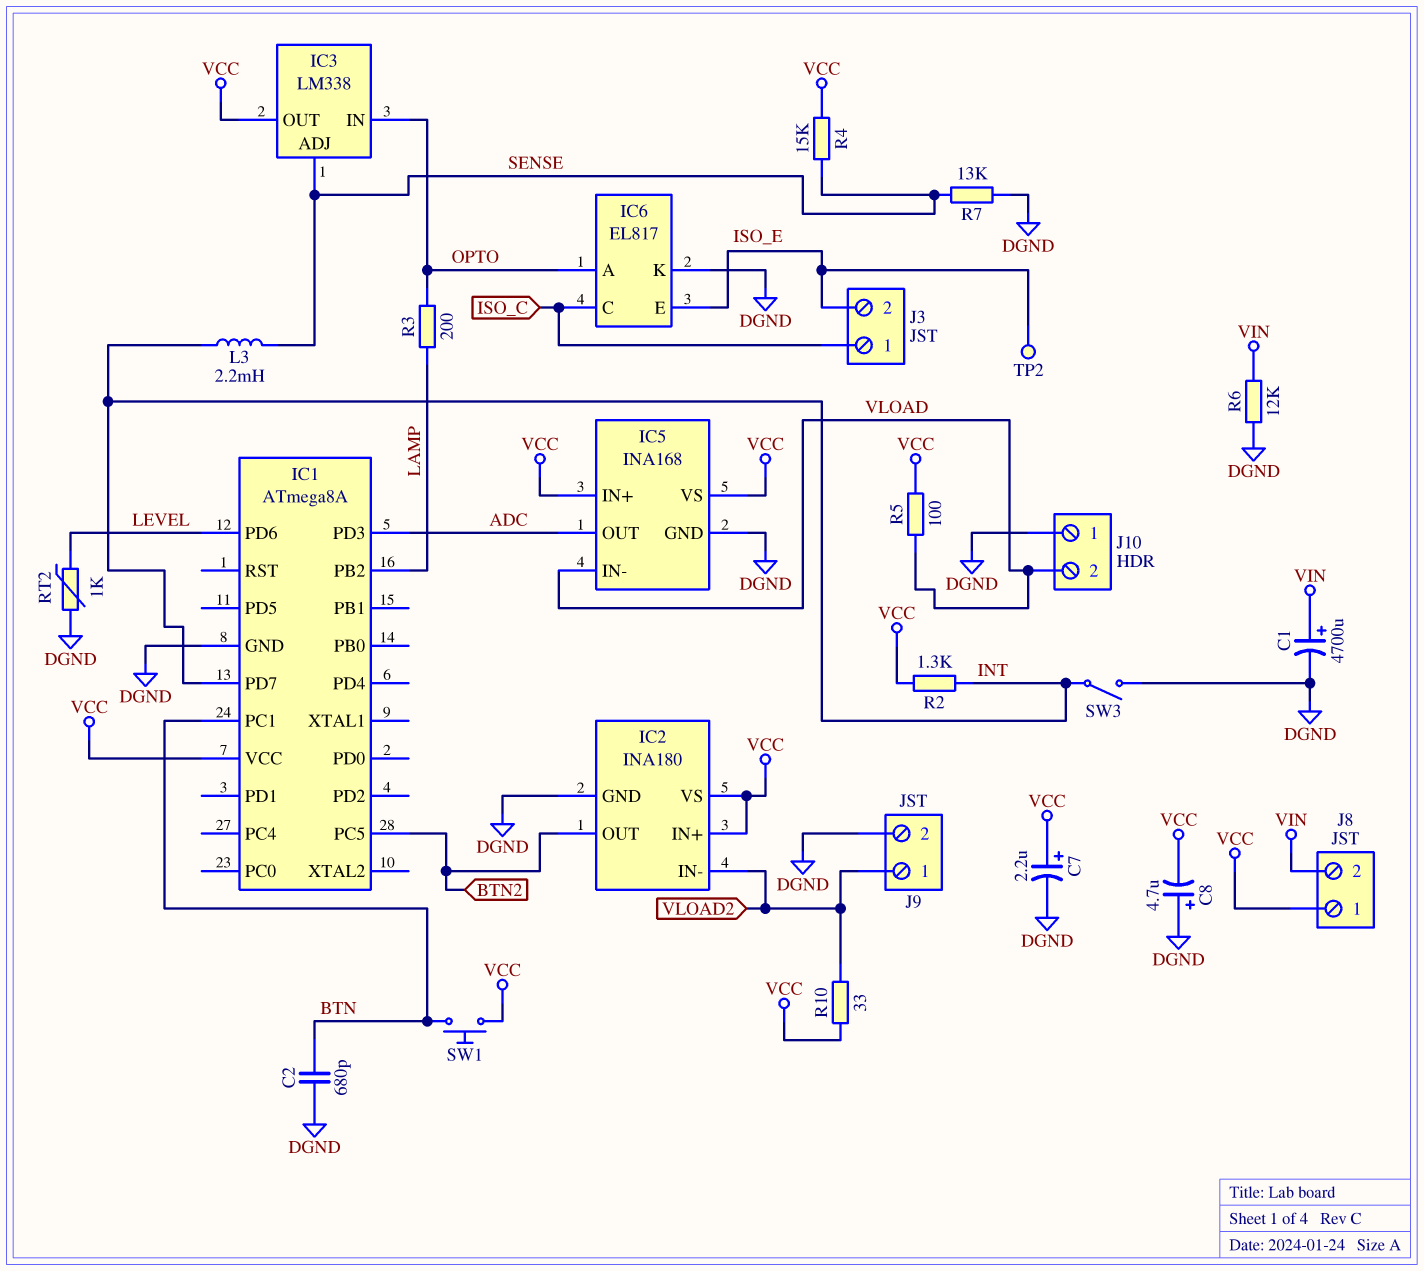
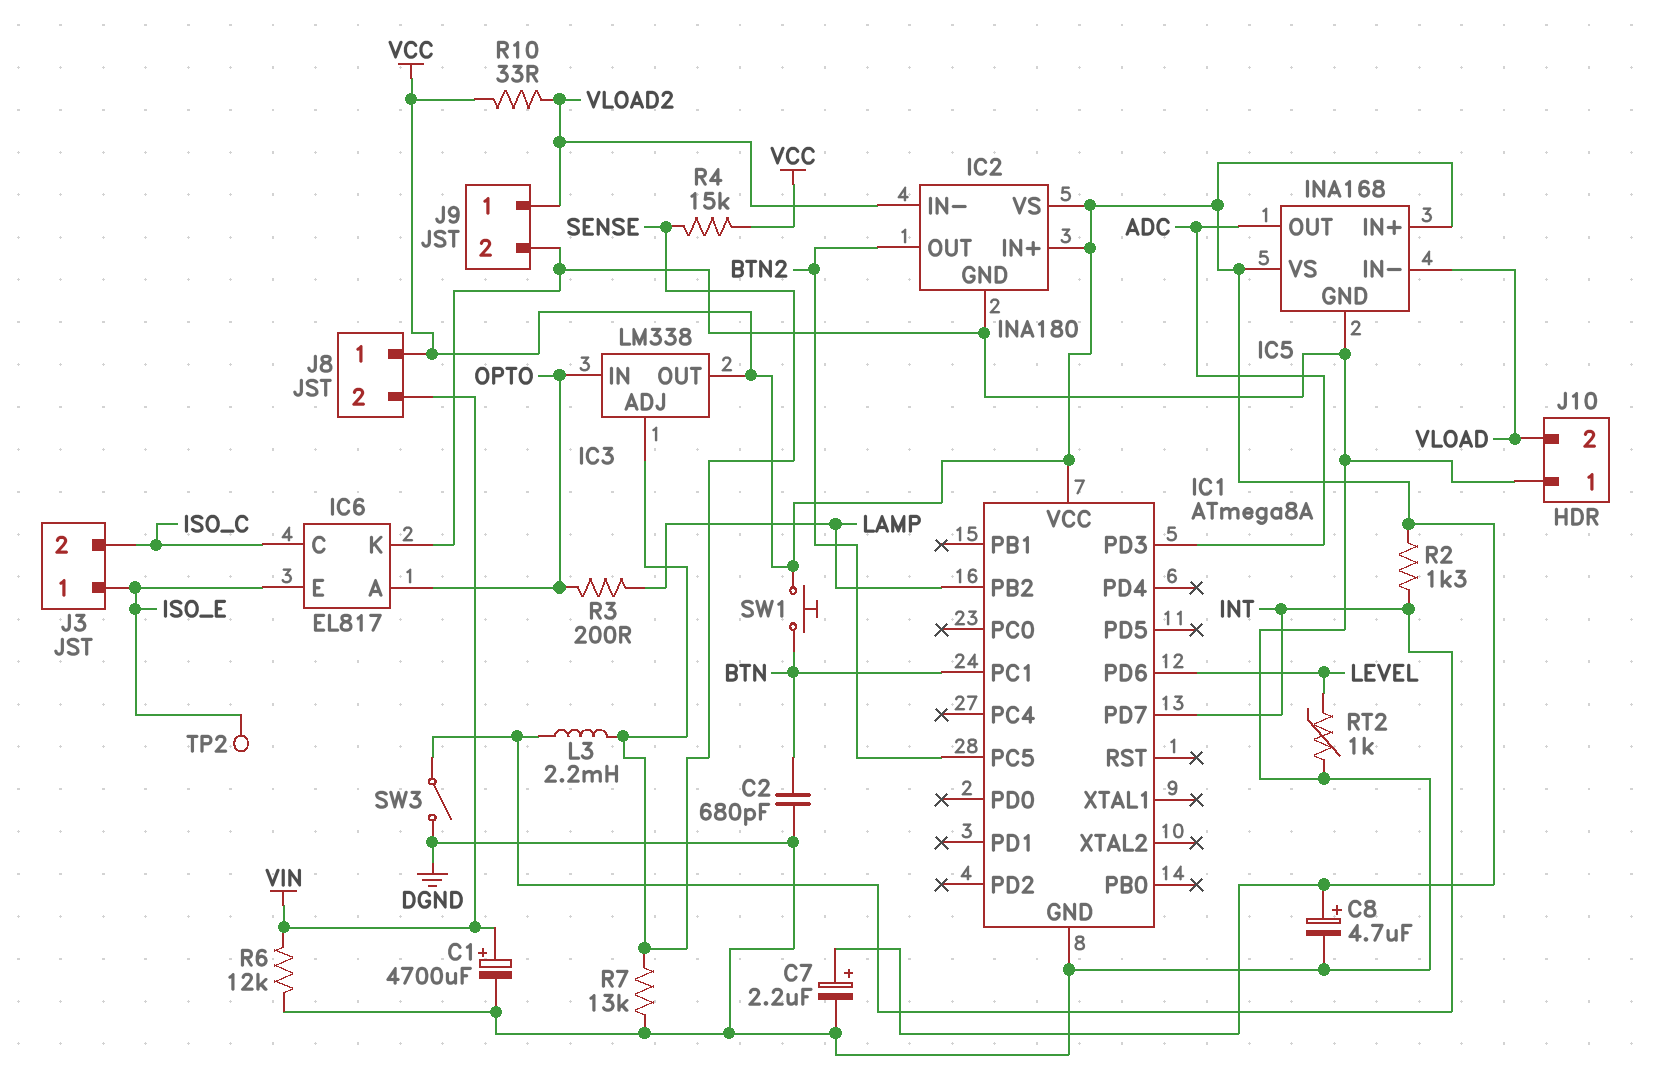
C8: 4.7uF (plus DGND, minus VCC) -> 4.7uF (plus VCC, minus DGND)
J3 pin 1: ISO_C -> ISO_E
J3 pin 2: ISO_E -> ISO_C
R5: 100 (VCC, VLOAD) -> none

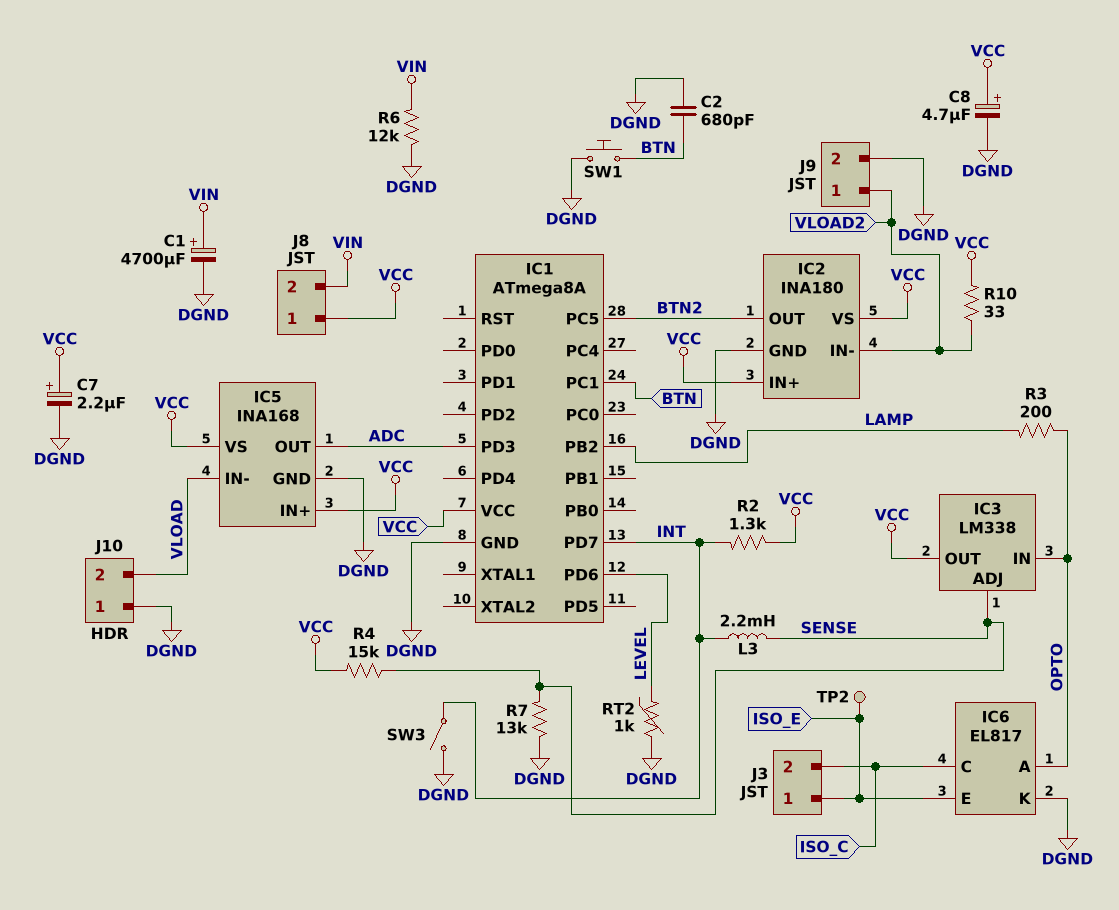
SW1: button (BTN, VCC) -> button (BTN, DGND)

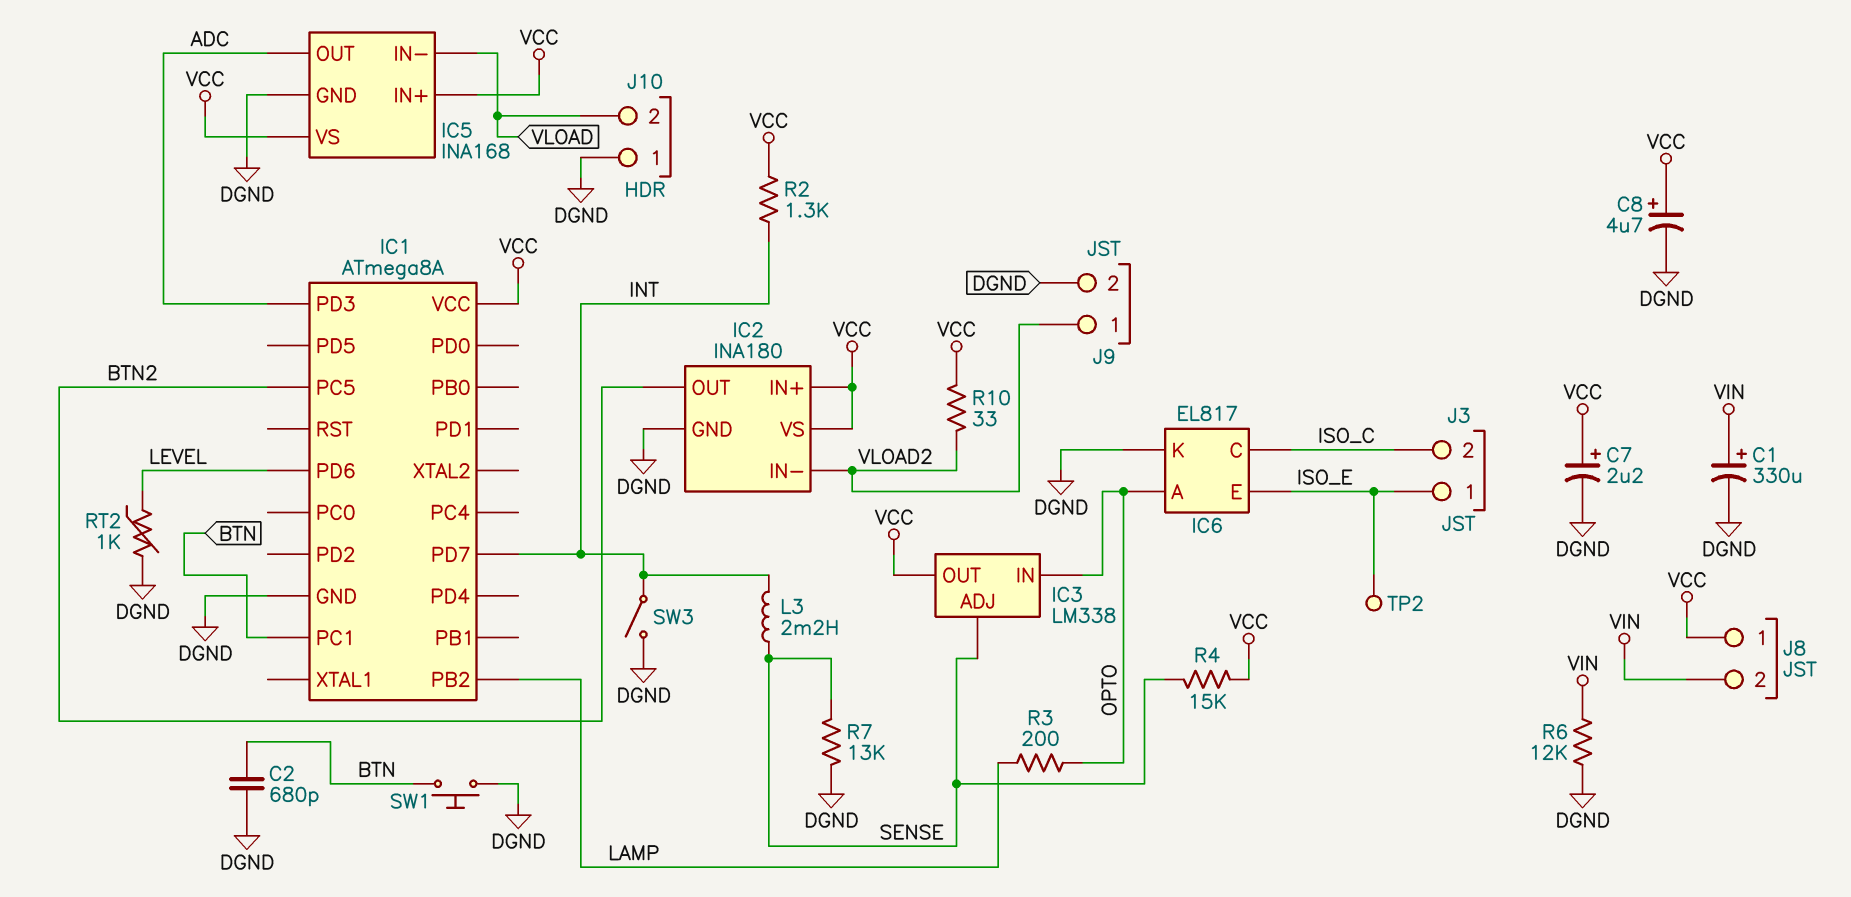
C1: 4700uF (plus VIN, minus DGND) -> 330uF (plus VIN, minus DGND)

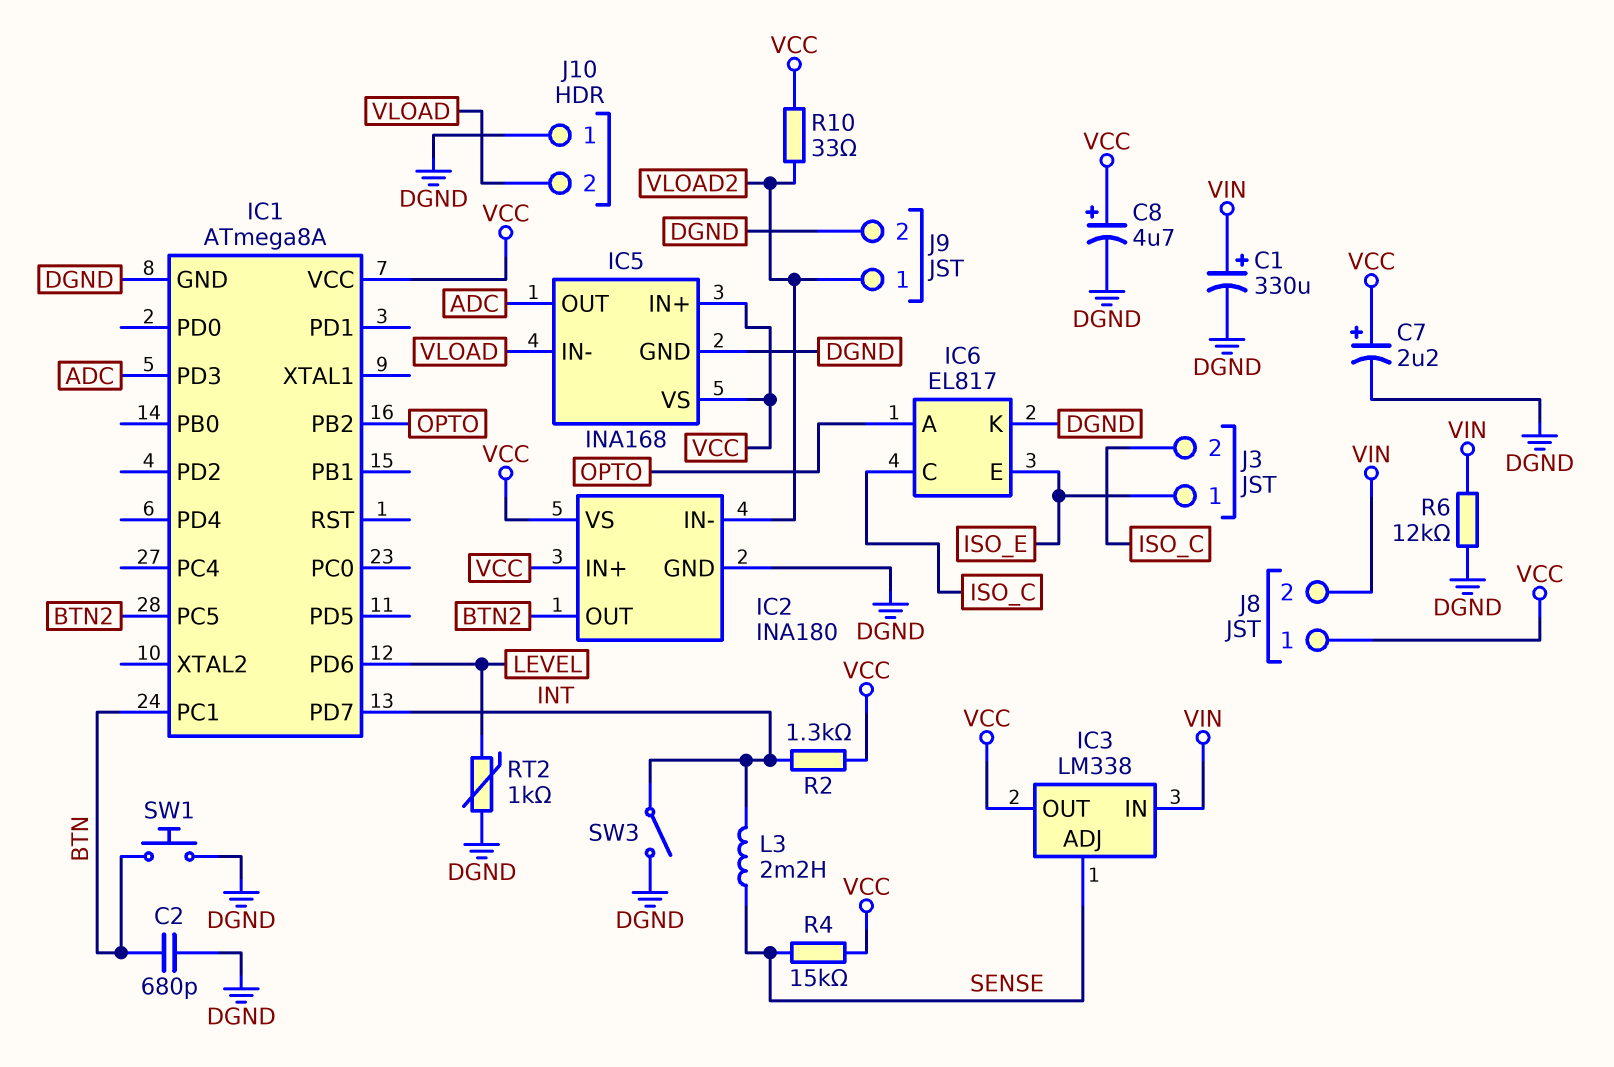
IC1 pin PB2: LAMP -> OPTO
IC3 pin IN: OPTO -> VIN
R3: 200 (LAMP, OPTO) -> none
R7: 13k (DGND, SENSE) -> none
TP2: test point (ISO_E) -> none

